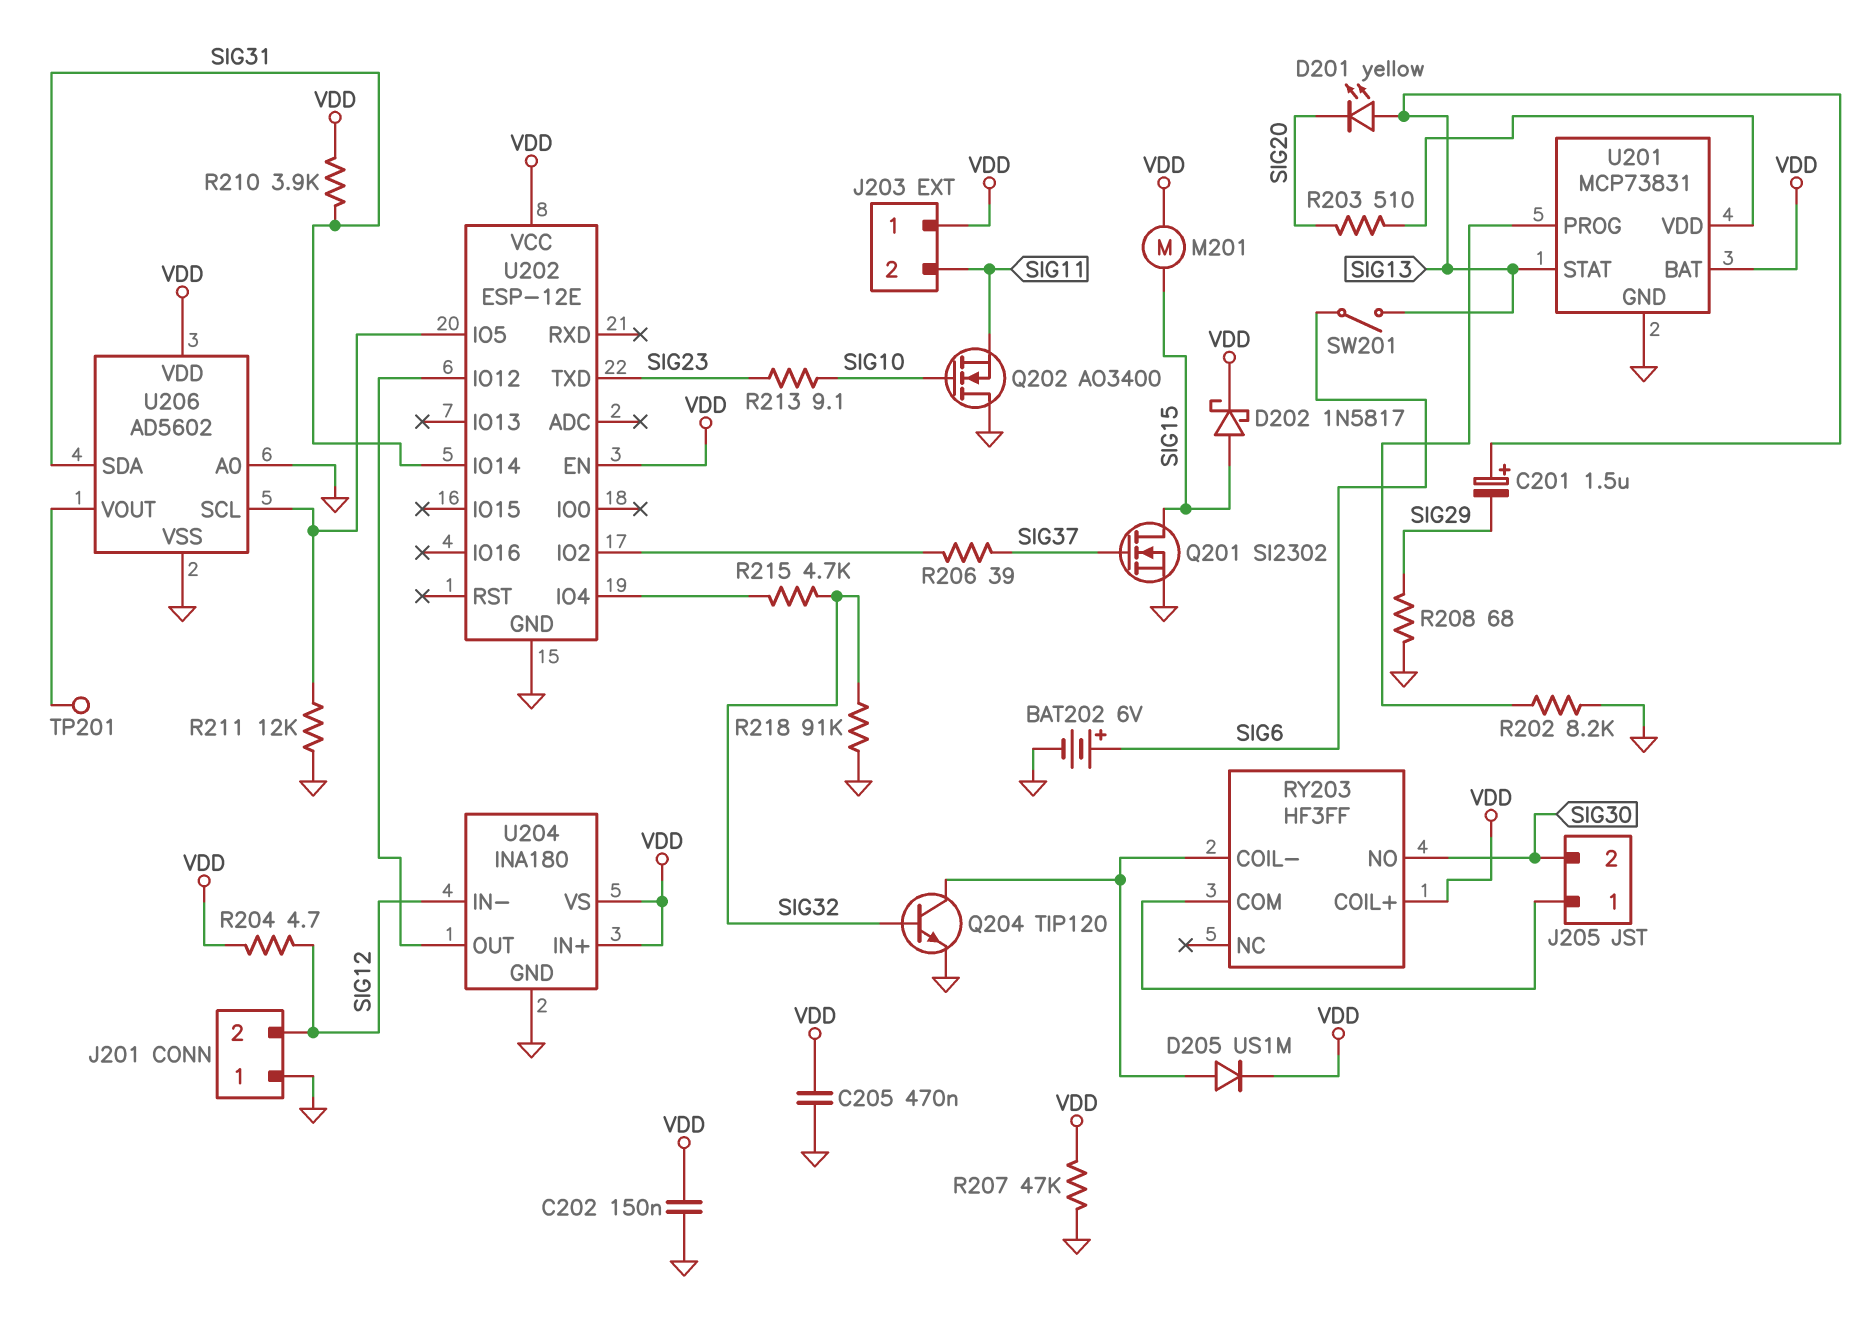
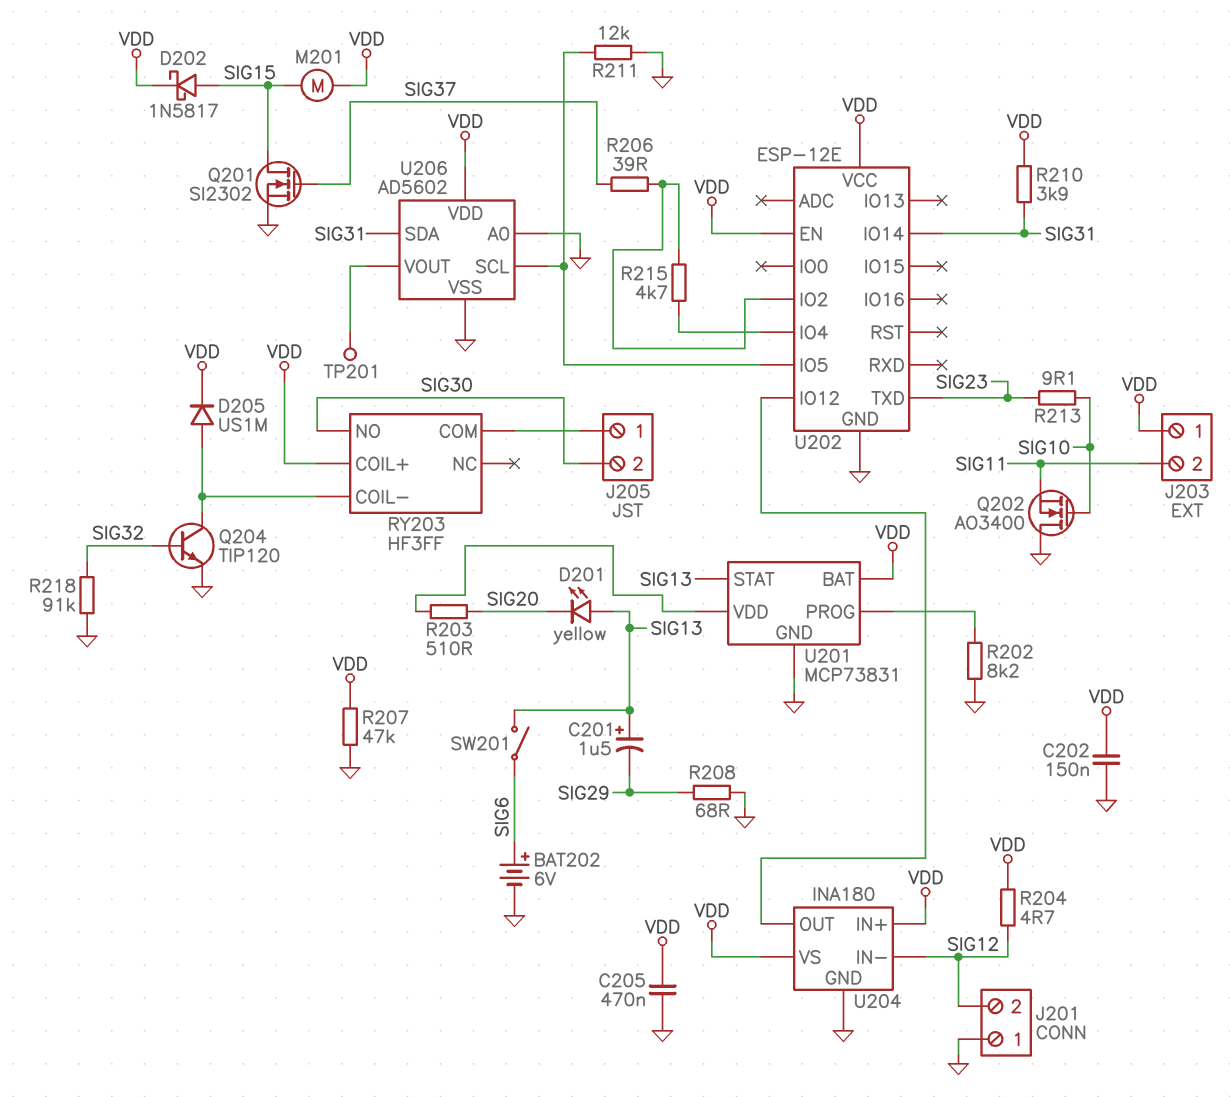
R215: 4.7k (SIG32, U202/IO4) -> 4.7k (U202/IO2, U202/IO4)

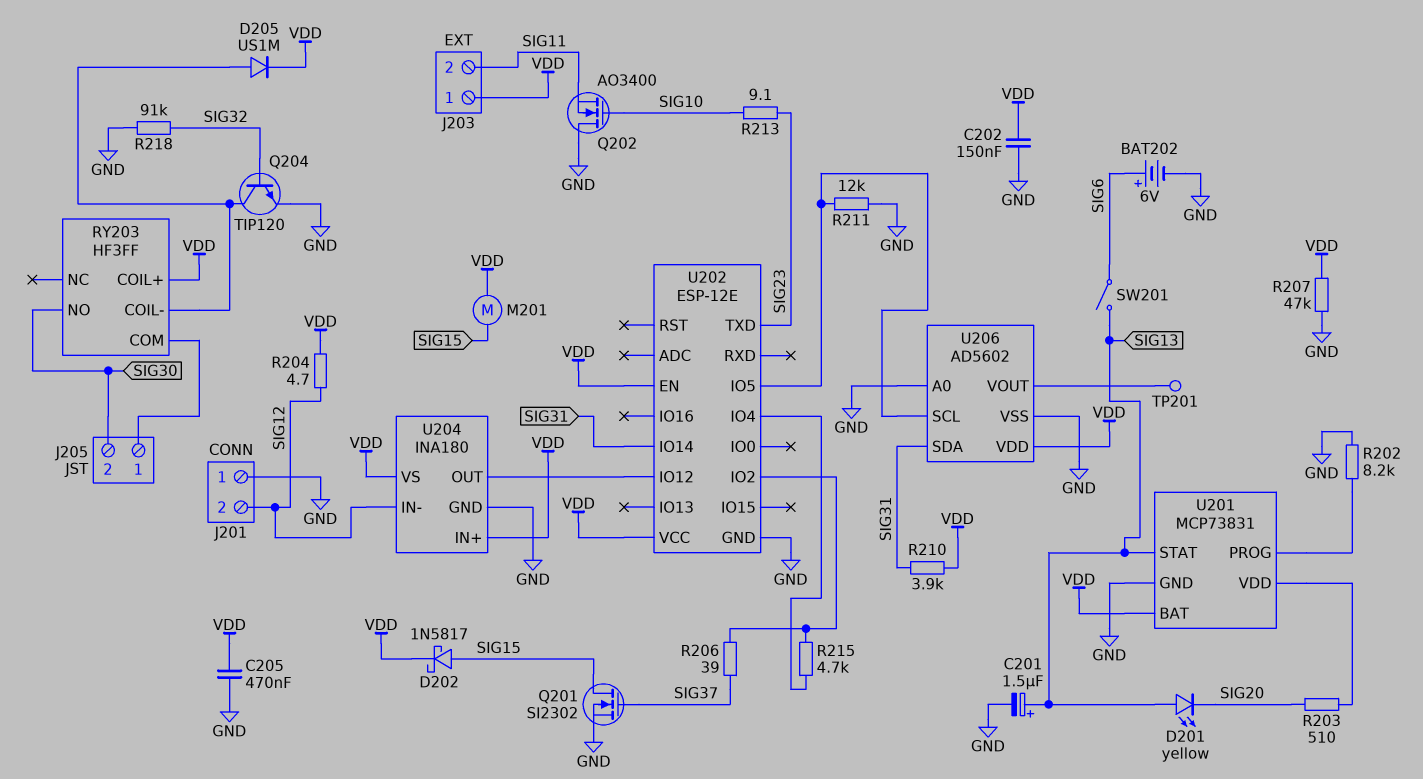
C201: 1.5uF (plus SIG13, minus SIG29) -> 1.5uF (plus SIG13, minus GND)
R208: 68 (GND, SIG29) -> none

